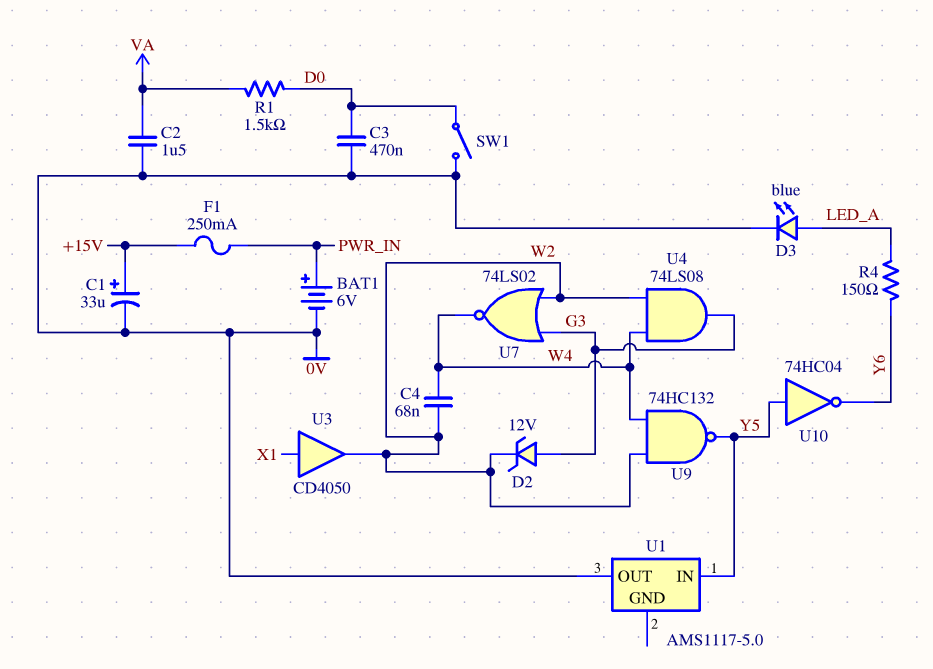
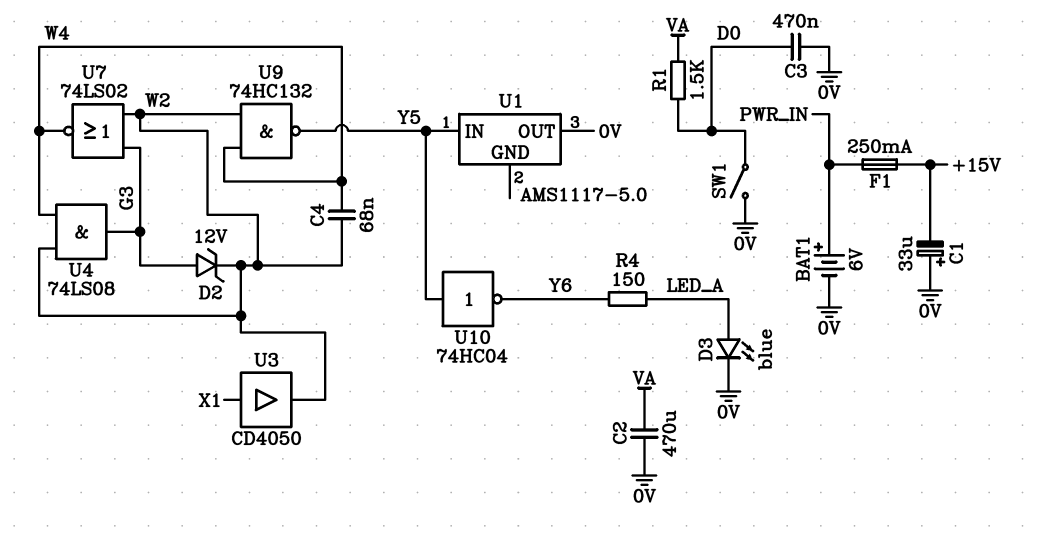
C1: 33uF (plus +15V, minus 0V) -> 33uF (plus 0V, minus +15V)
C2: 1.5uF (0V, VA) -> 470uF (0V, VA)

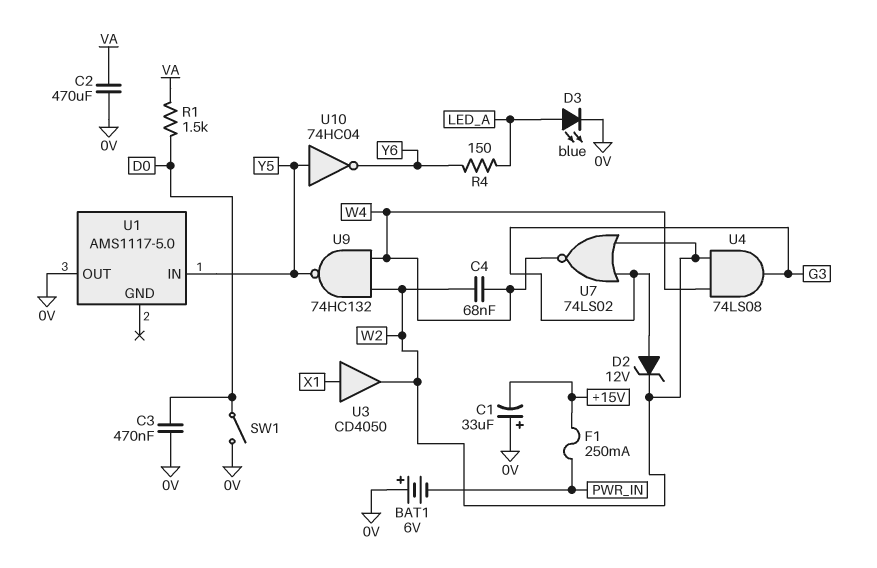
BAT1: 6V (plus PWR_IN, minus 0V) -> 6V (plus 0V, minus PWR_IN)

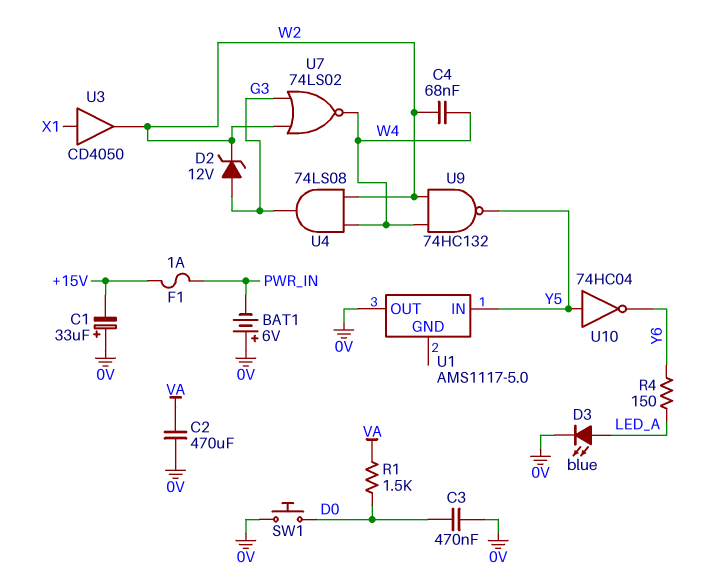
F1: 250mA (+15V, PWR_IN) -> 1A (+15V, PWR_IN)
SW1: switch (0V, D0) -> button (0V, D0)

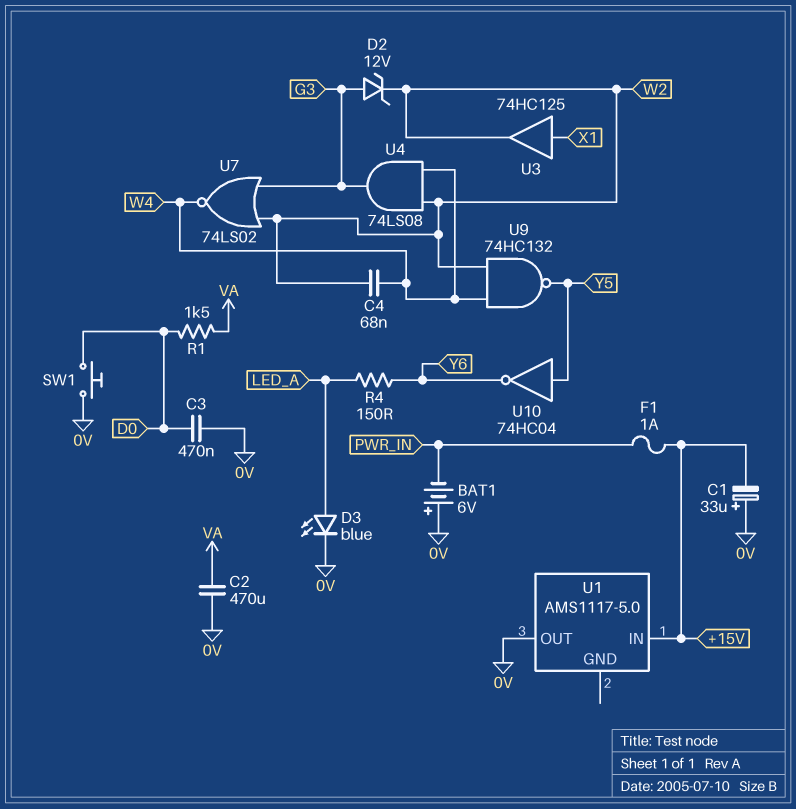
U1 pin IN: Y5 -> +15V
U3: buffer CD4050 (in X1, out W2) -> buffer 74HC125 (in X1, out W2)

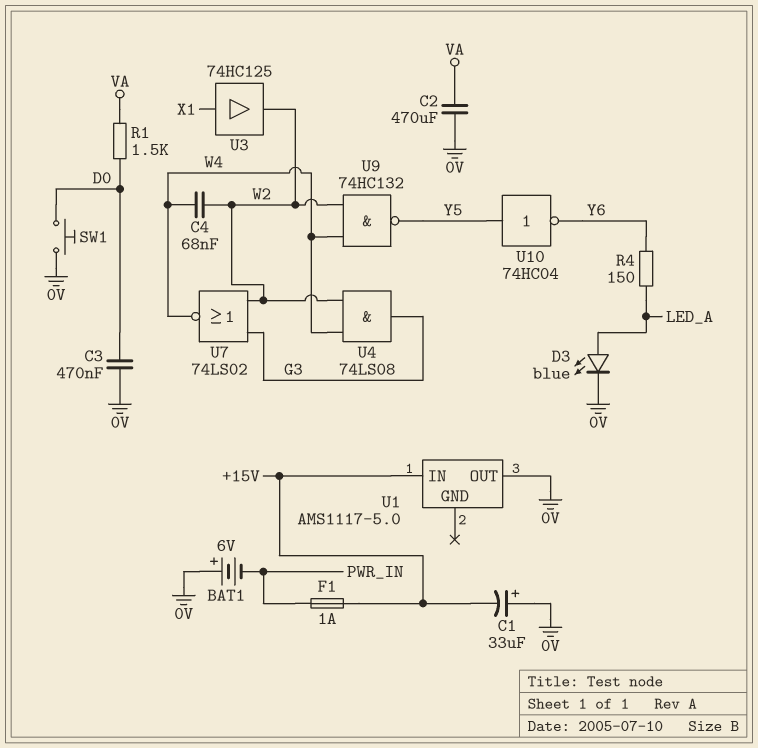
D2: zener 12V (A G3, K W2) -> none

